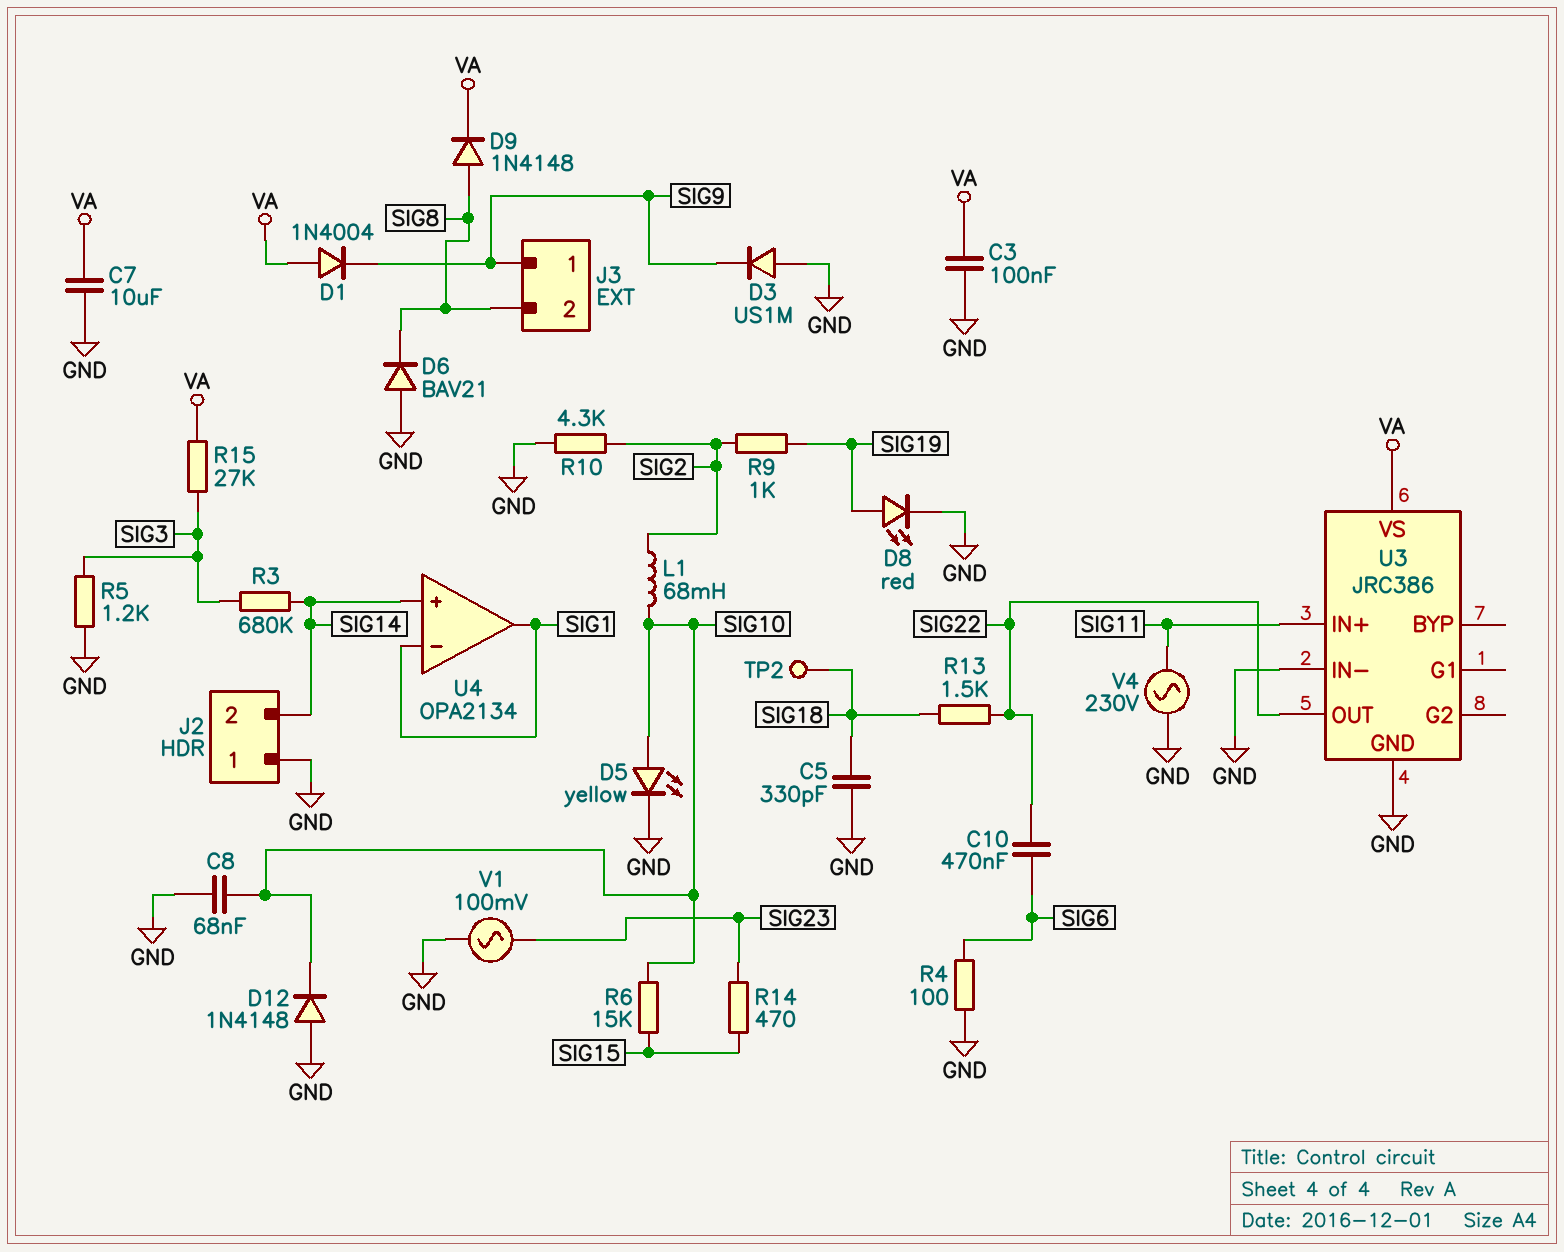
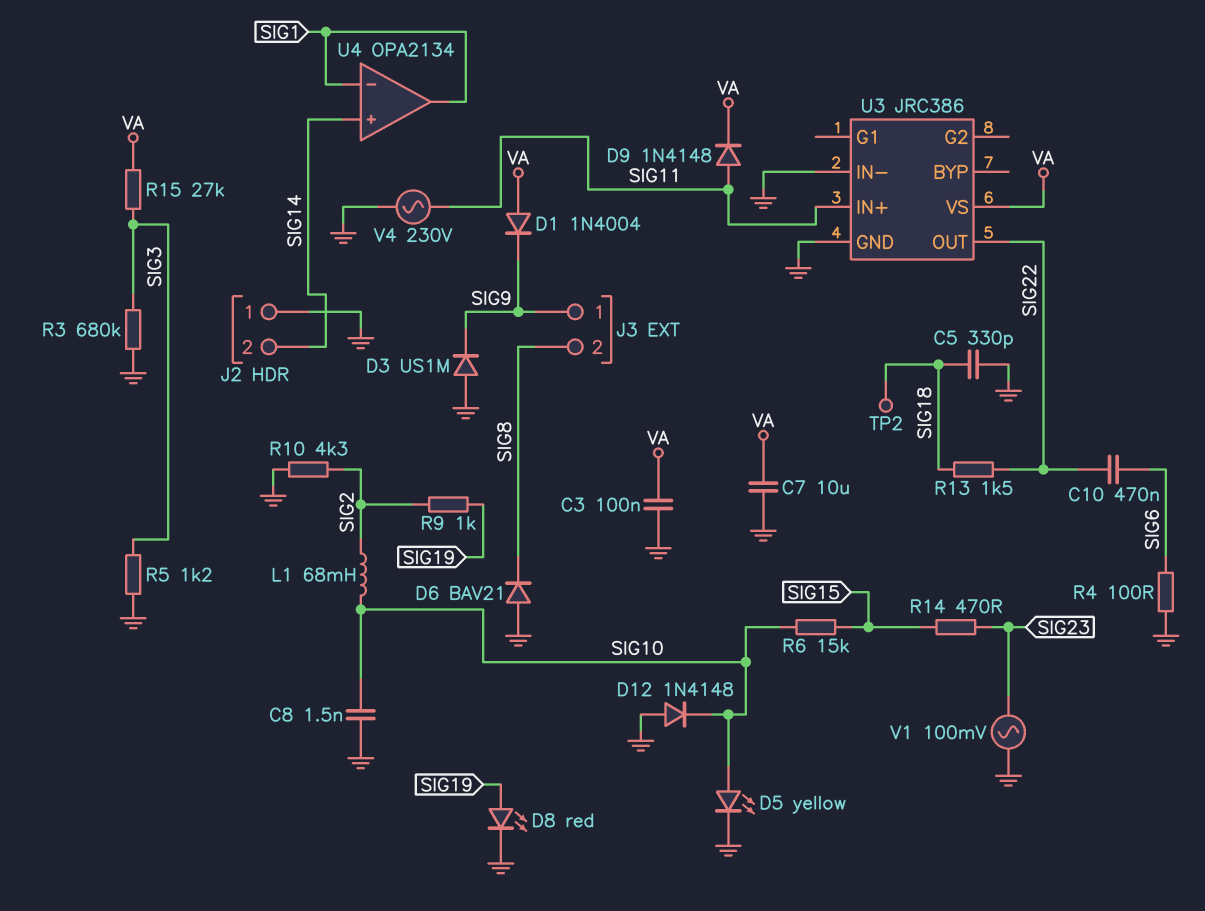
C8: 68nF (GND, SIG10) -> 1.5nF (GND, SIG10)
D9: diode 1N4148 (A SIG8, K VA) -> diode 1N4148 (A SIG11, K VA)
R3: 680k (SIG3, SIG14) -> 680k (GND, SIG3)

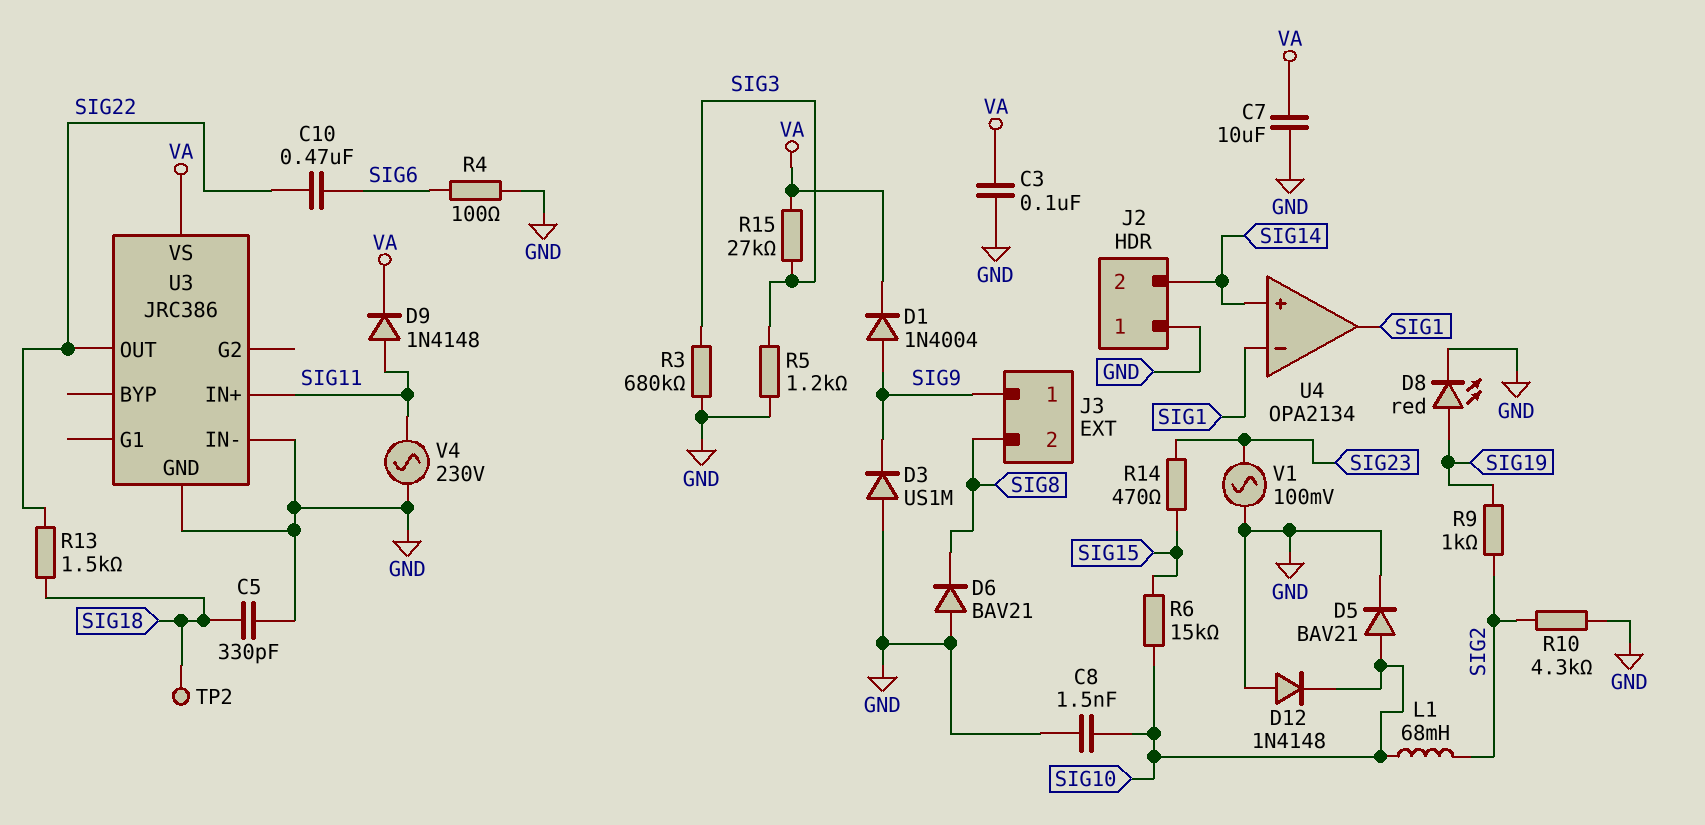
D1: diode 1N4004 (A VA, K SIG9) -> diode 1N4004 (A SIG9, K VA)
D5: LED yellow (A SIG10, K GND) -> diode BAV21 (A SIG10, K GND)

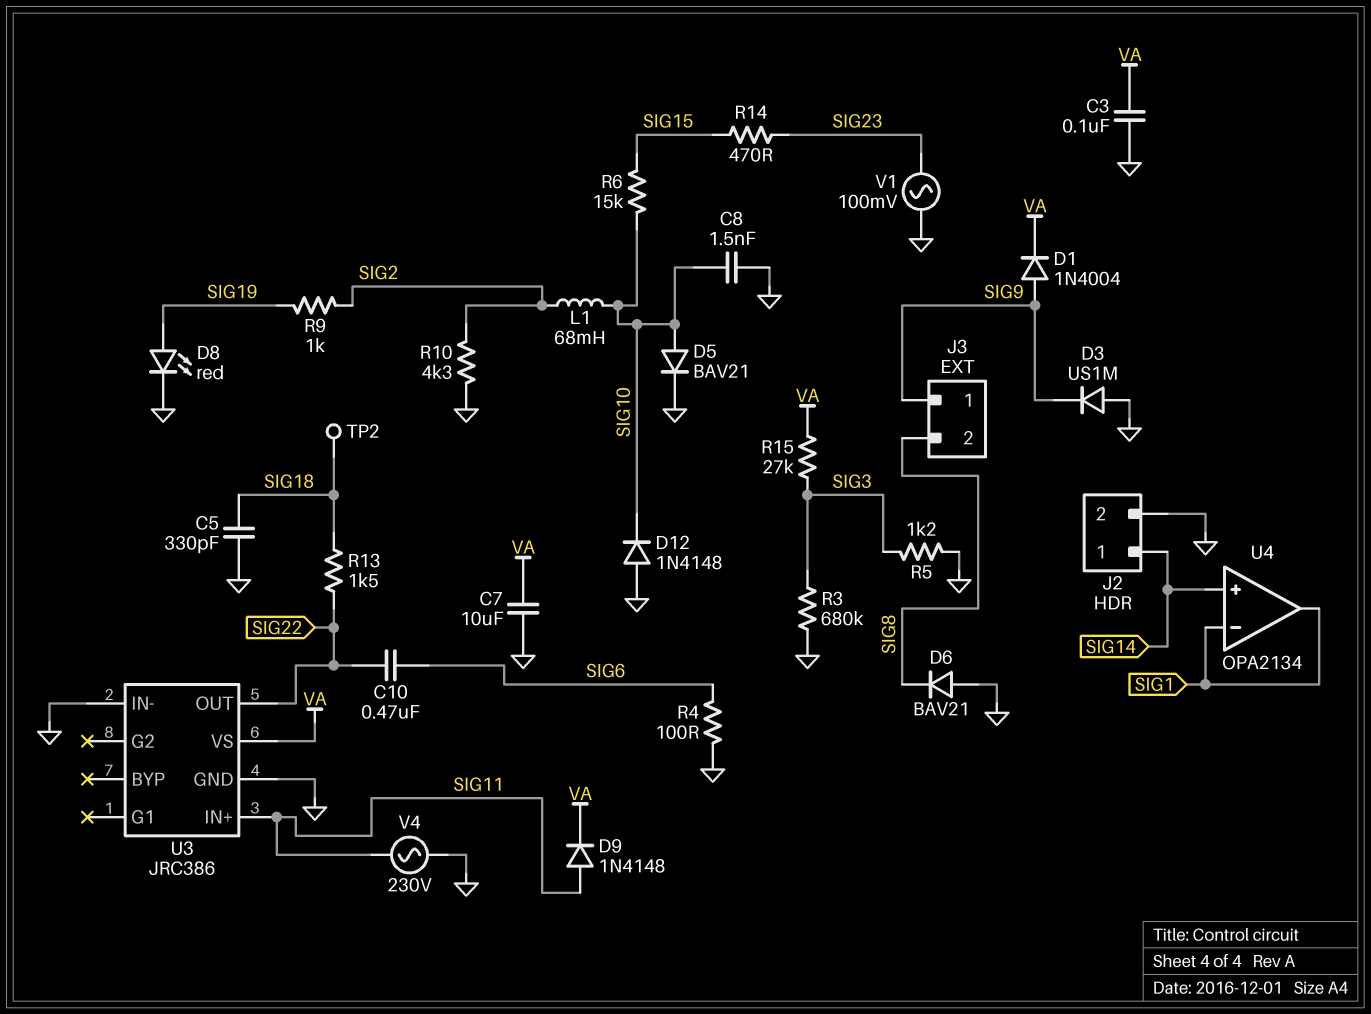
J2 pin 1: GND -> SIG14
J2 pin 2: SIG14 -> GND

